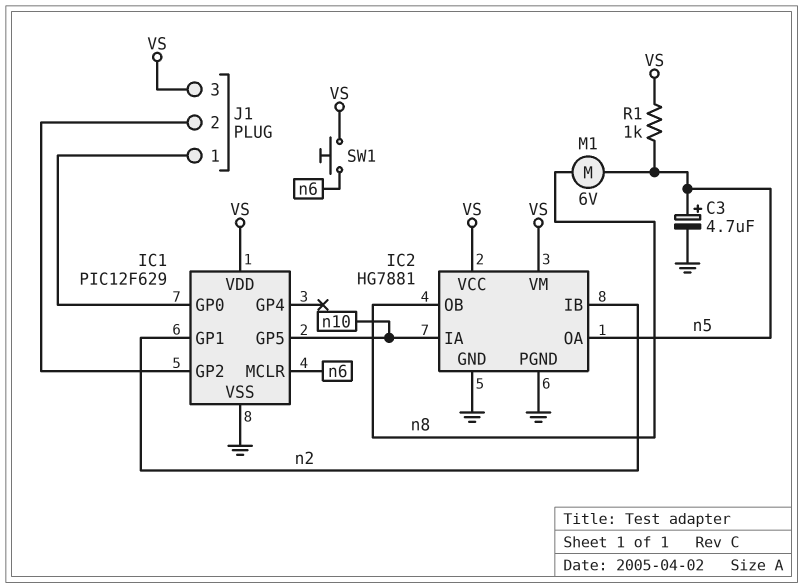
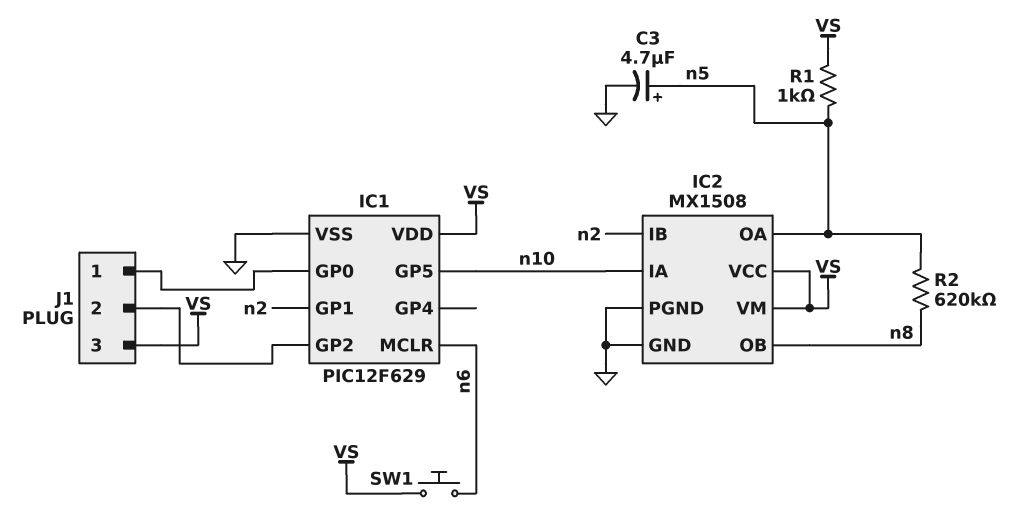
IC2: HG7881 -> MX1508
M1: motor 6V (n5, n8) -> none
R2: none -> 620k (n5, n8)

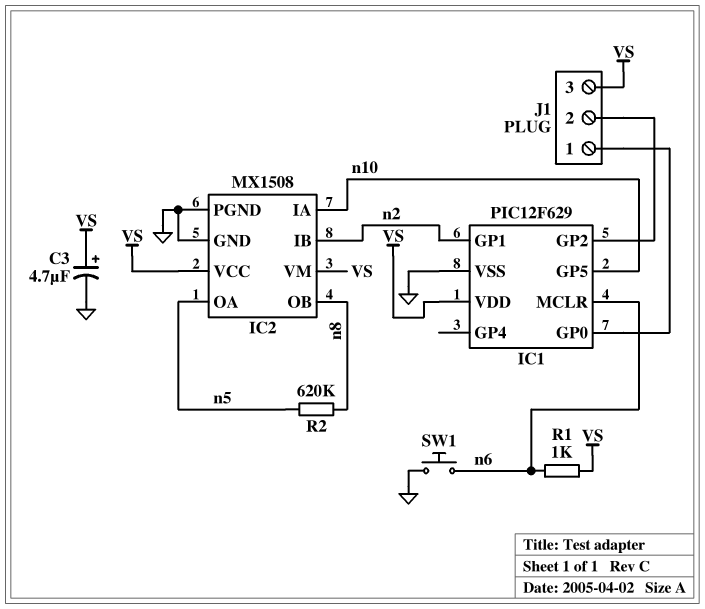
C3: 4.7uF (plus n5, minus GND) -> 4.7uF (plus VS, minus GND)
R1: 1k (VS, n5) -> 1k (VS, n6)
SW1: button (VS, n6) -> button (GND, n6)

